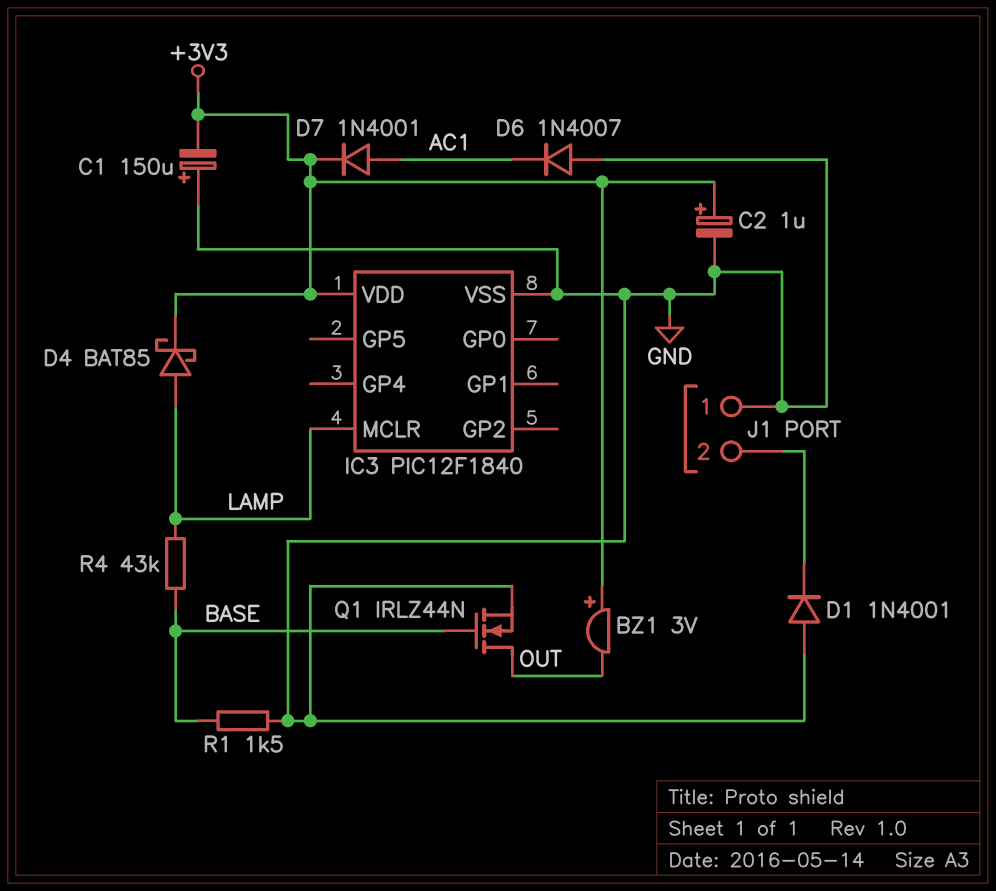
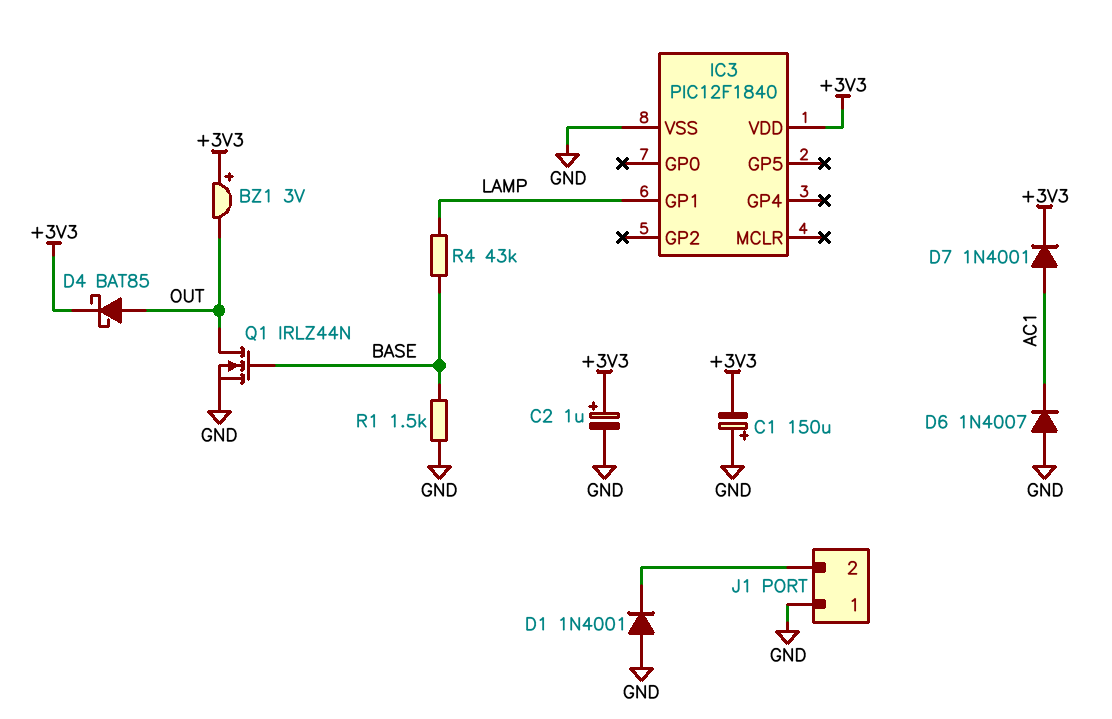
D4: schottky BAT85 (A LAMP, K +3V3) -> schottky BAT85 (A OUT, K +3V3)
IC3 pin GP1: none -> LAMP
IC3 pin MCLR: LAMP -> none

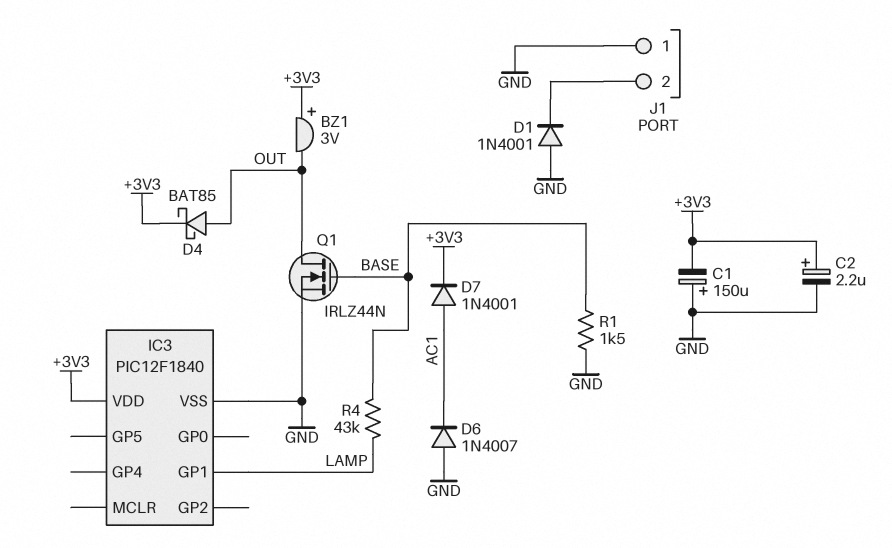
C2: 1uF (plus +3V3, minus GND) -> 2.2uF (plus +3V3, minus GND)

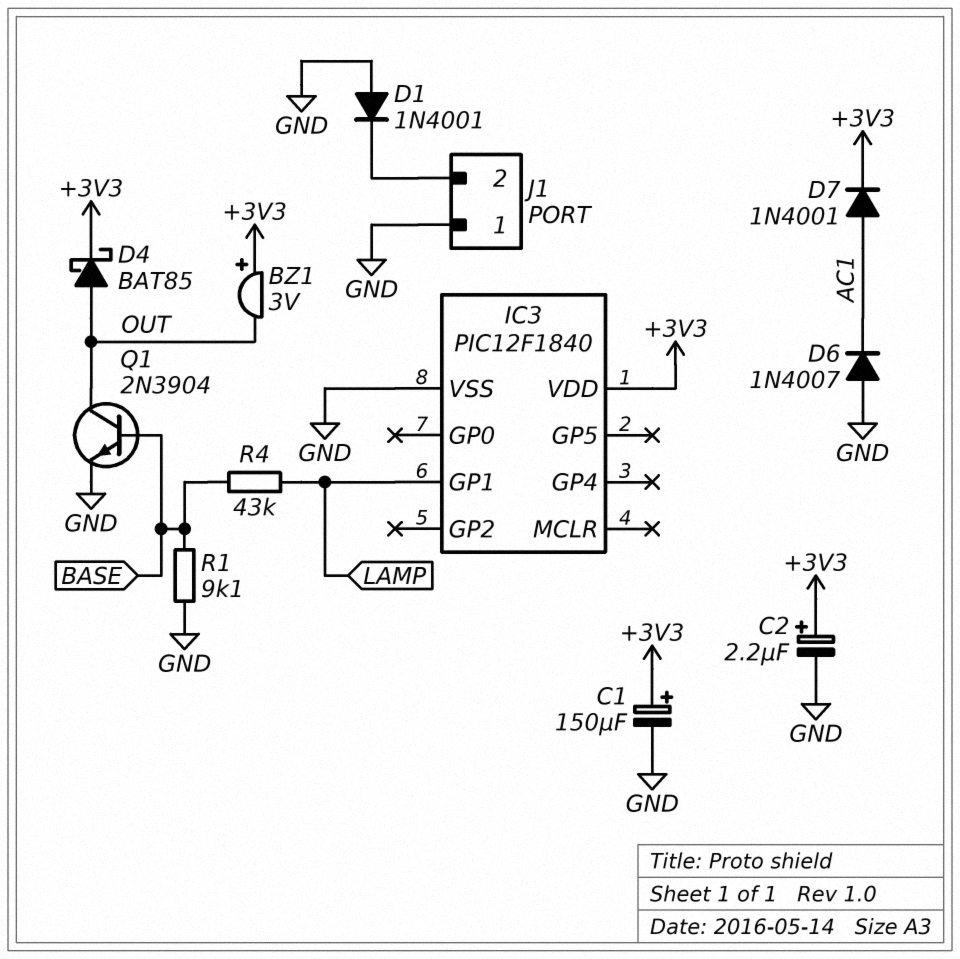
C1: 150uF (plus GND, minus +3V3) -> 150uF (plus +3V3, minus GND)
Q1: NMOS IRLZ44N (G BASE, D OUT, S GND) -> NPN 2N3904 (B BASE, C OUT, E GND)
R1: 1.5k (BASE, GND) -> 9.1k (BASE, GND)

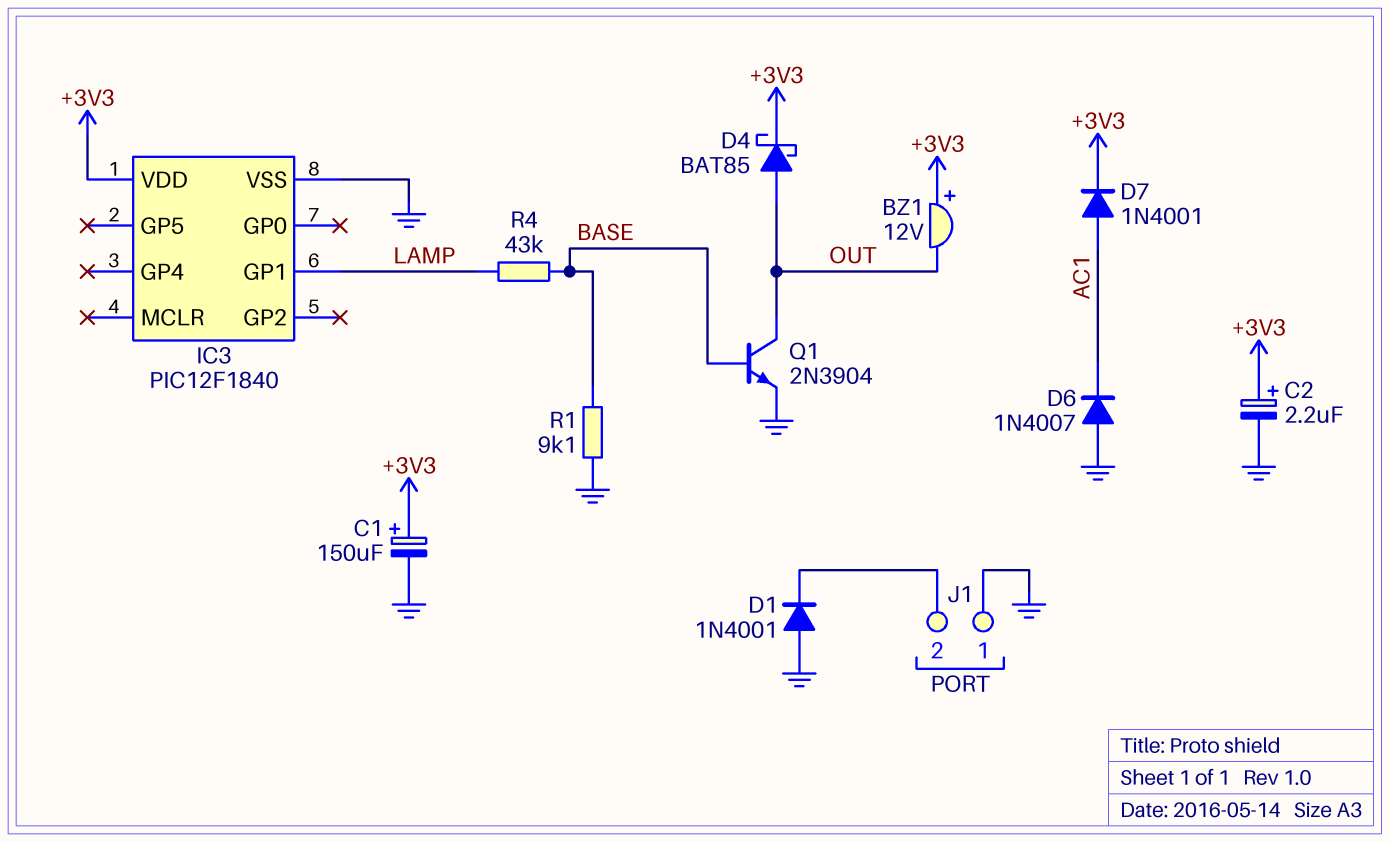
BZ1: buzzer 3V (plus +3V3, minus OUT) -> buzzer 12V (plus +3V3, minus OUT)

